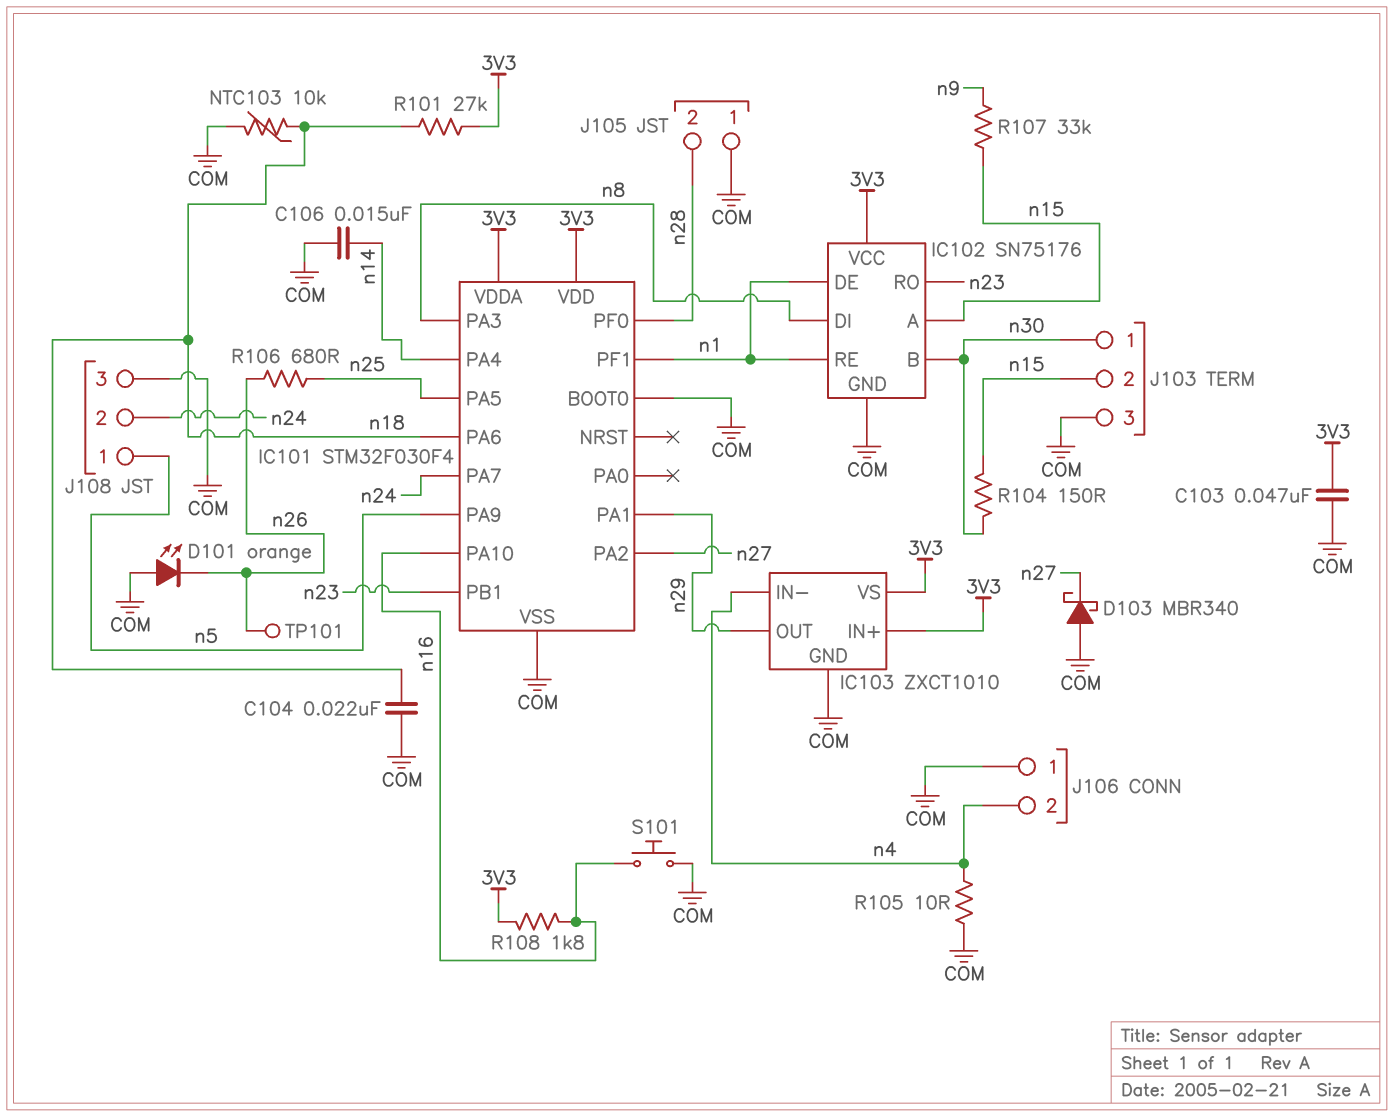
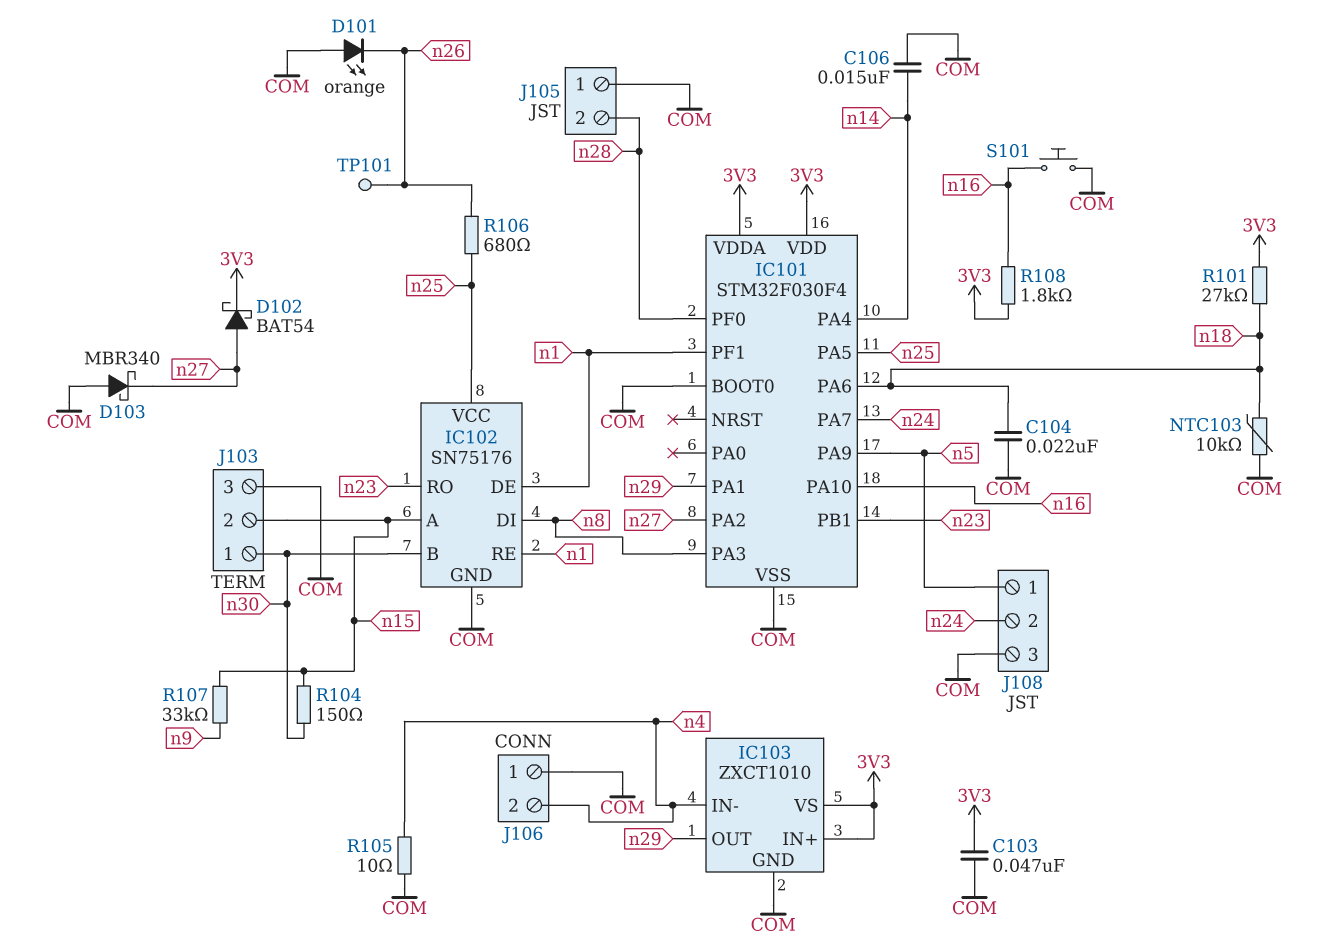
D102: none -> schottky BAT54 (A n27, K 3V3)
IC102 pin VCC: 3V3 -> n25

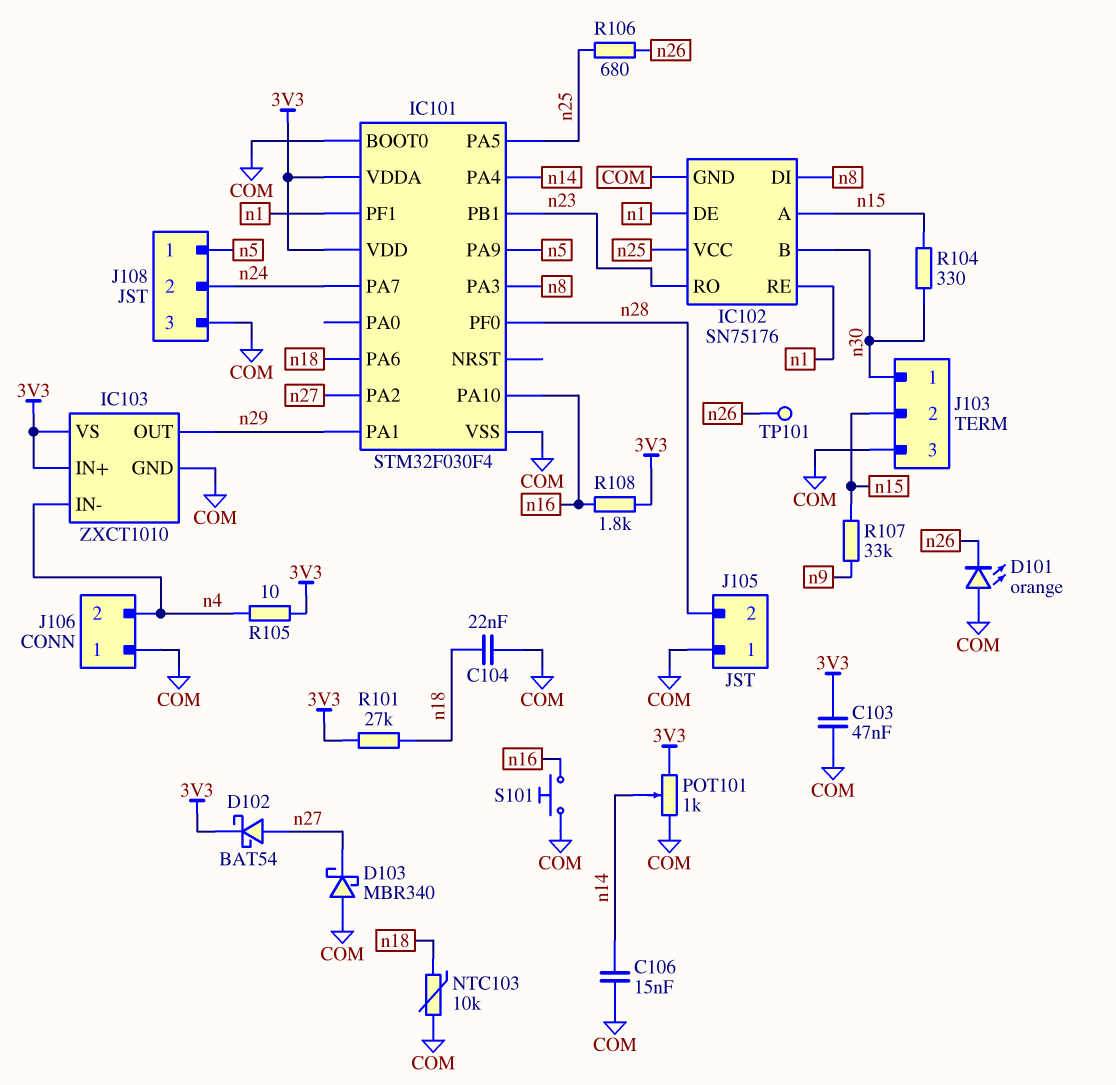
POT101: none -> 1k (3V3, COM, wiper n14)
R104: 150 (n15, n30) -> 330 (n15, n30)
R105: 10 (COM, n4) -> 10 (3V3, n4)

